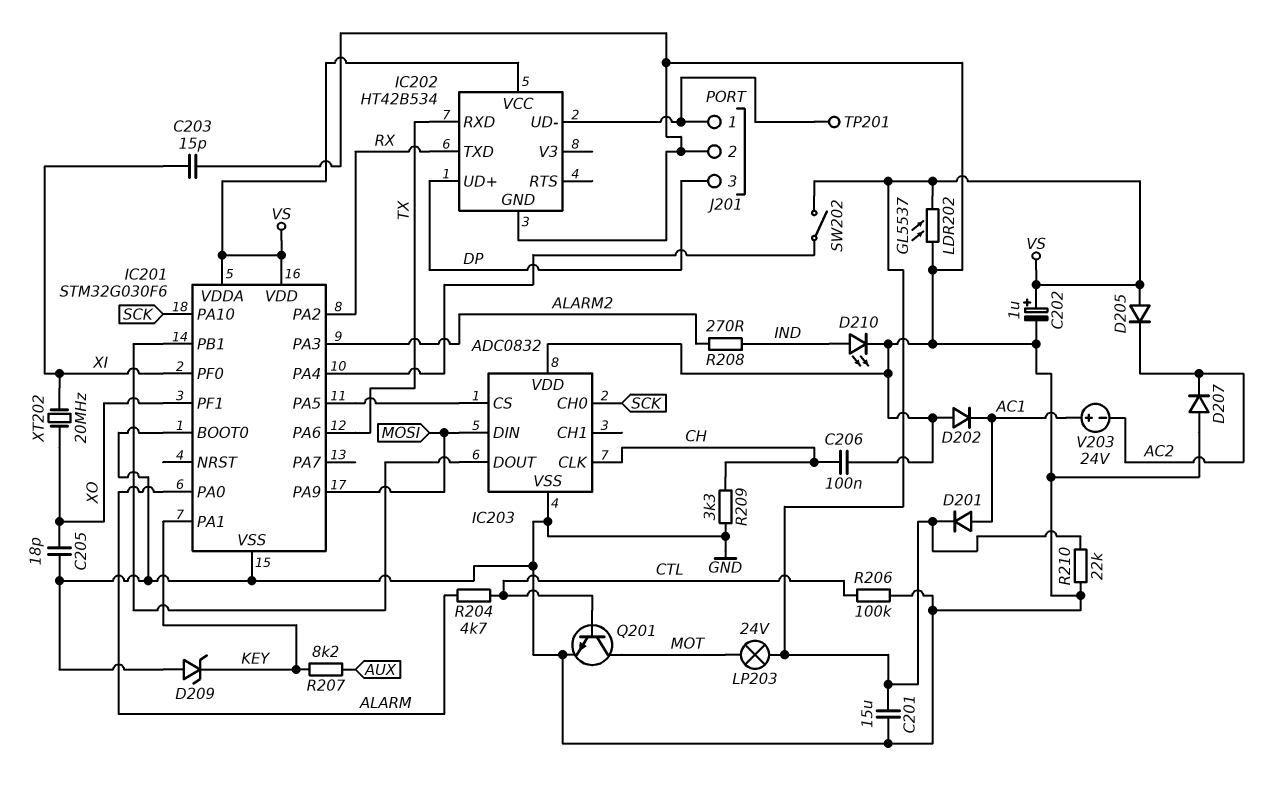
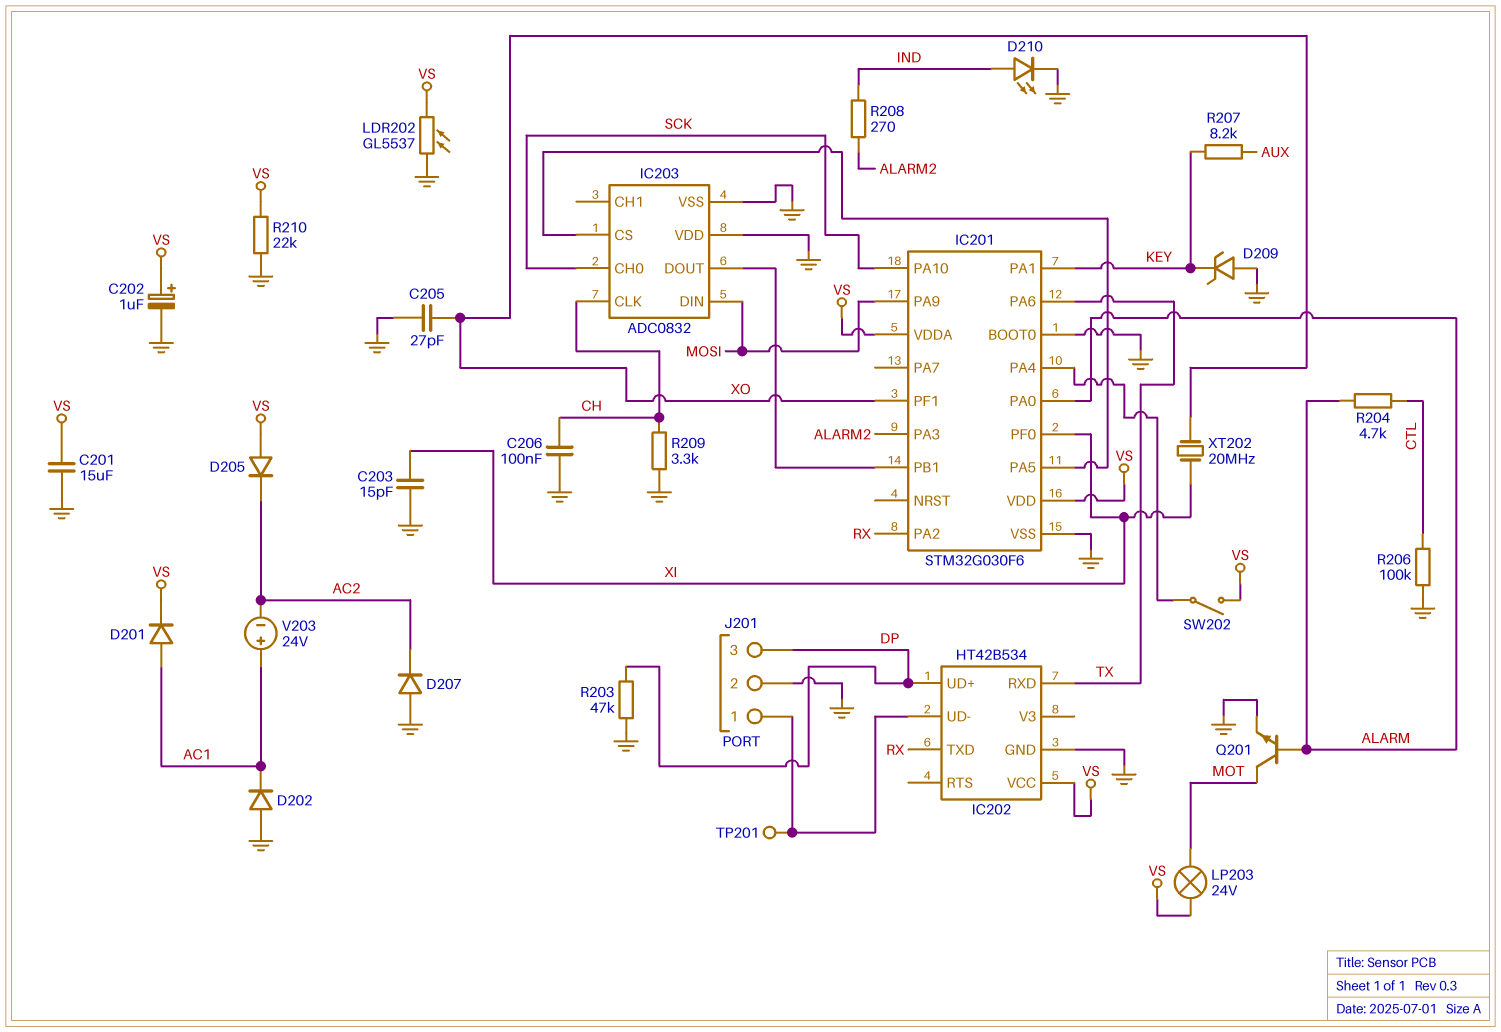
C205: 18pF (GND, XO) -> 27pF (GND, XO)
Q201: NPN (B CTL, C MOT, E GND) -> NPN (B ALARM, C MOT, E GND)
R203: none -> 47k (DP, GND)

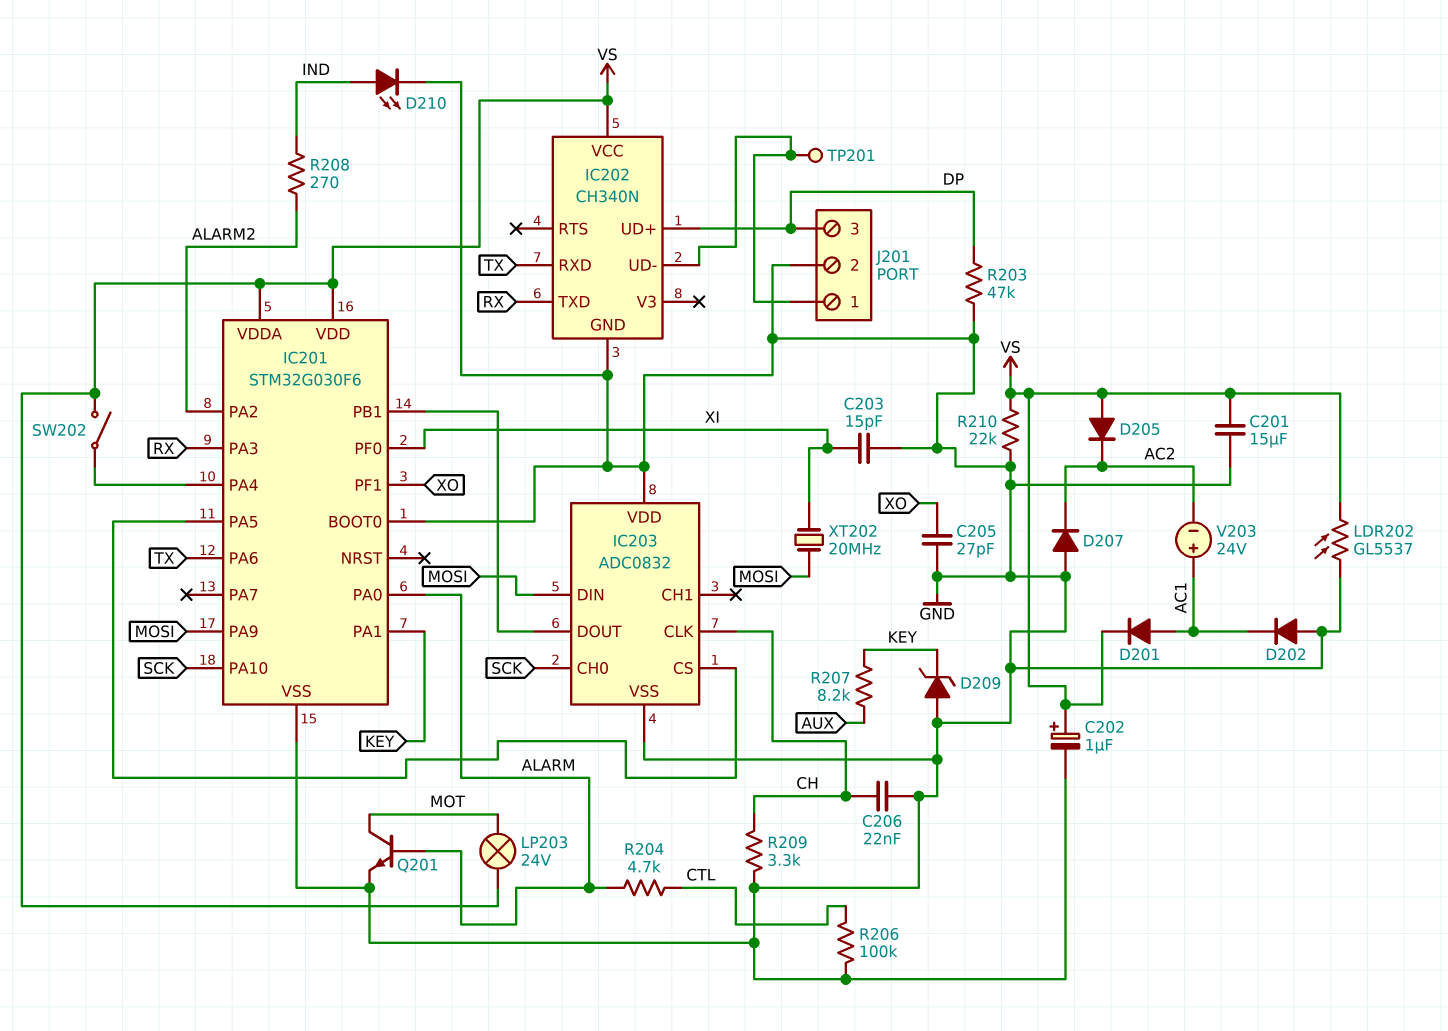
C206: 100nF (CH, GND) -> 22nF (CH, GND)
IC201 pin PA2: RX -> ALARM2
IC201 pin PA3: ALARM2 -> RX
IC202: HT42B534 -> CH340N
XT202: 20MHz (XI, XO) -> 20MHz (MOSI, XI)

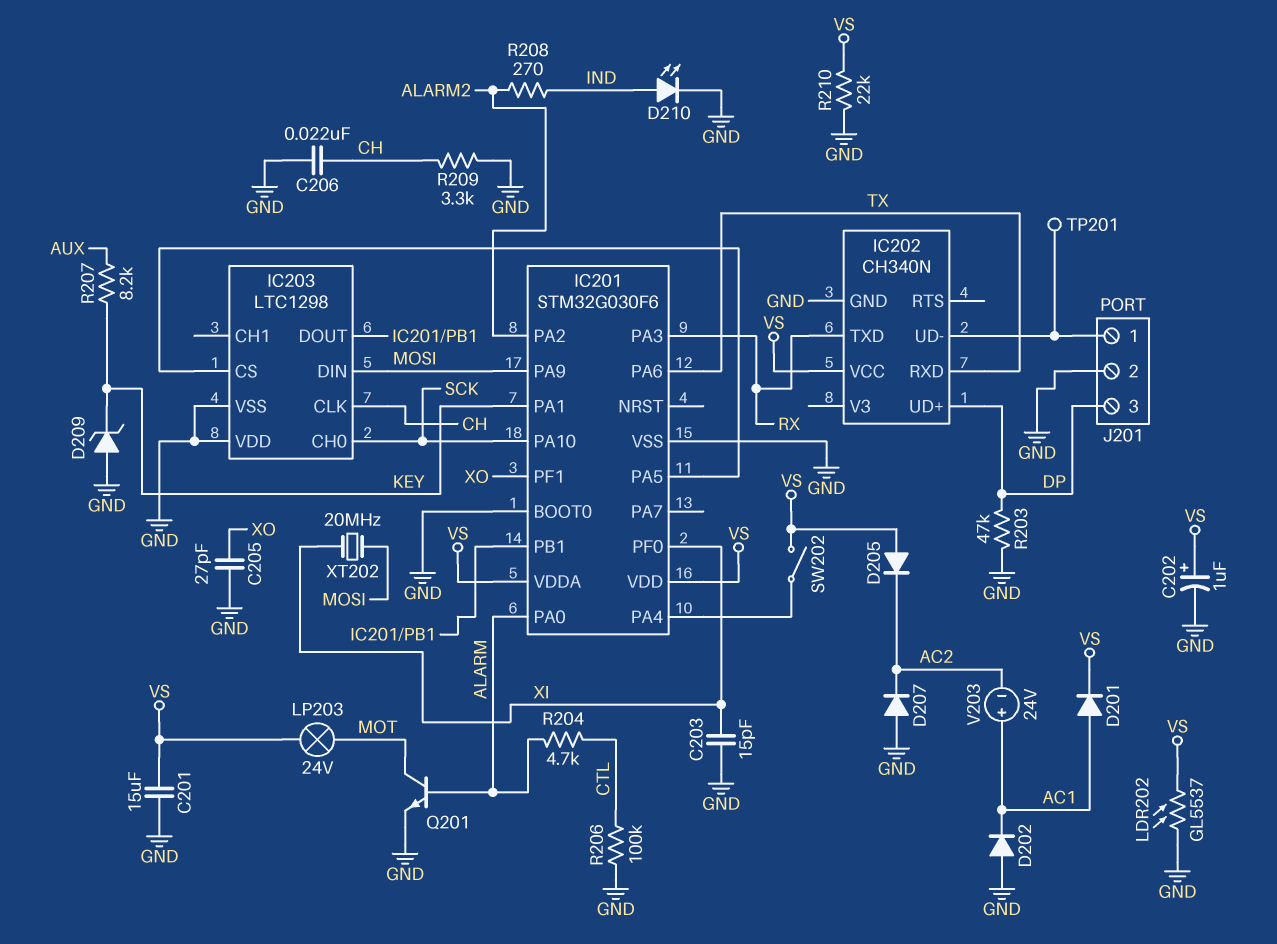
IC203: ADC0832 -> LTC1298

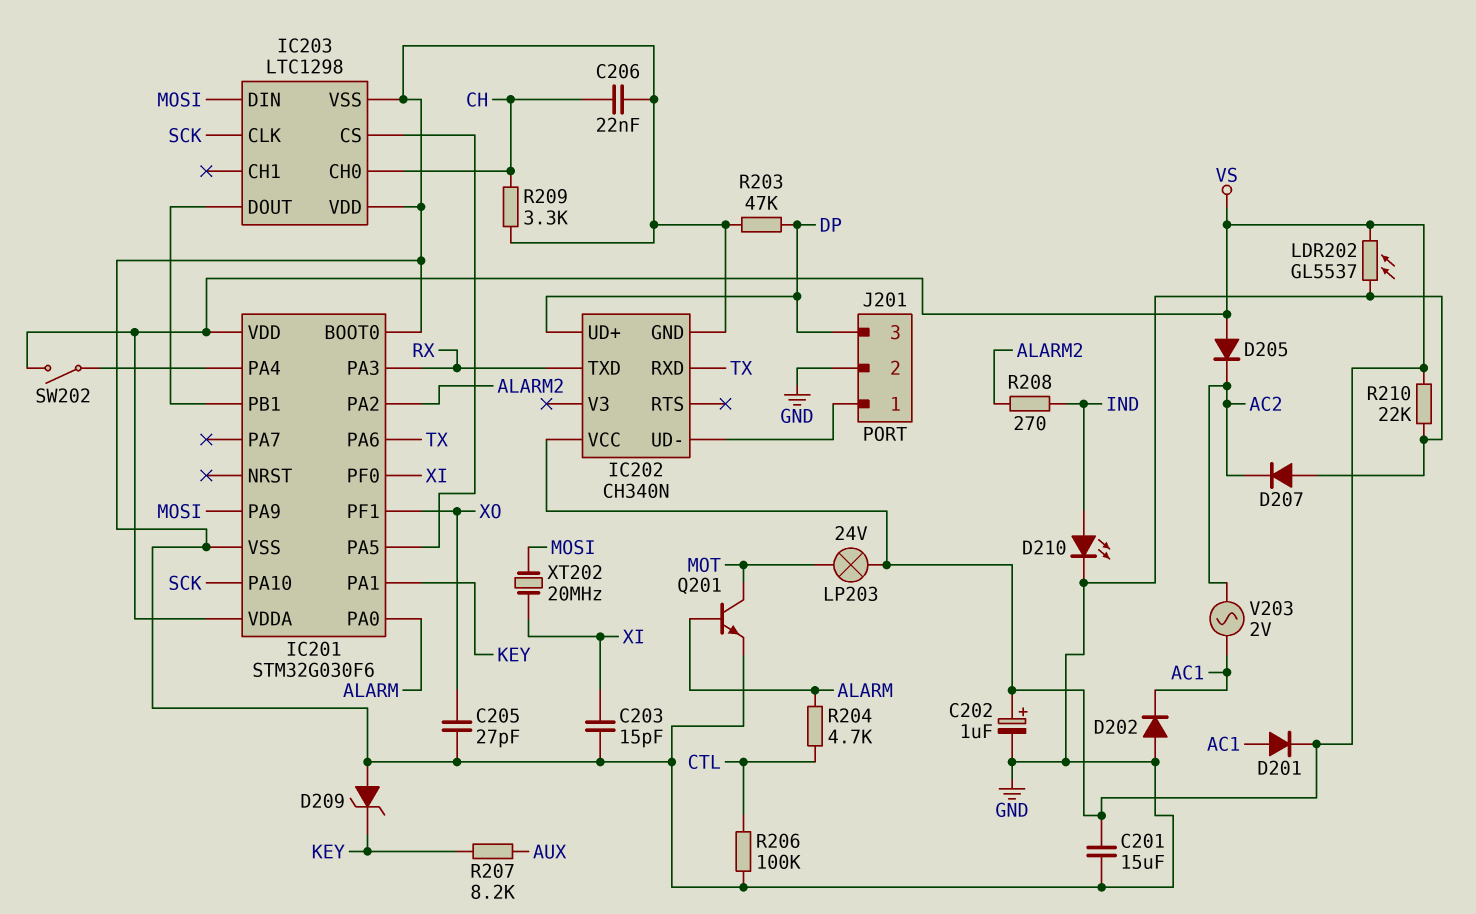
IC203 pin CH0: SCK -> CH
IC203 pin CLK: CH -> SCK
TP201: test point (IC202/UD-) -> none
V203: 24V (plus AC1, minus AC2) -> AC 2V (AC1, AC2)

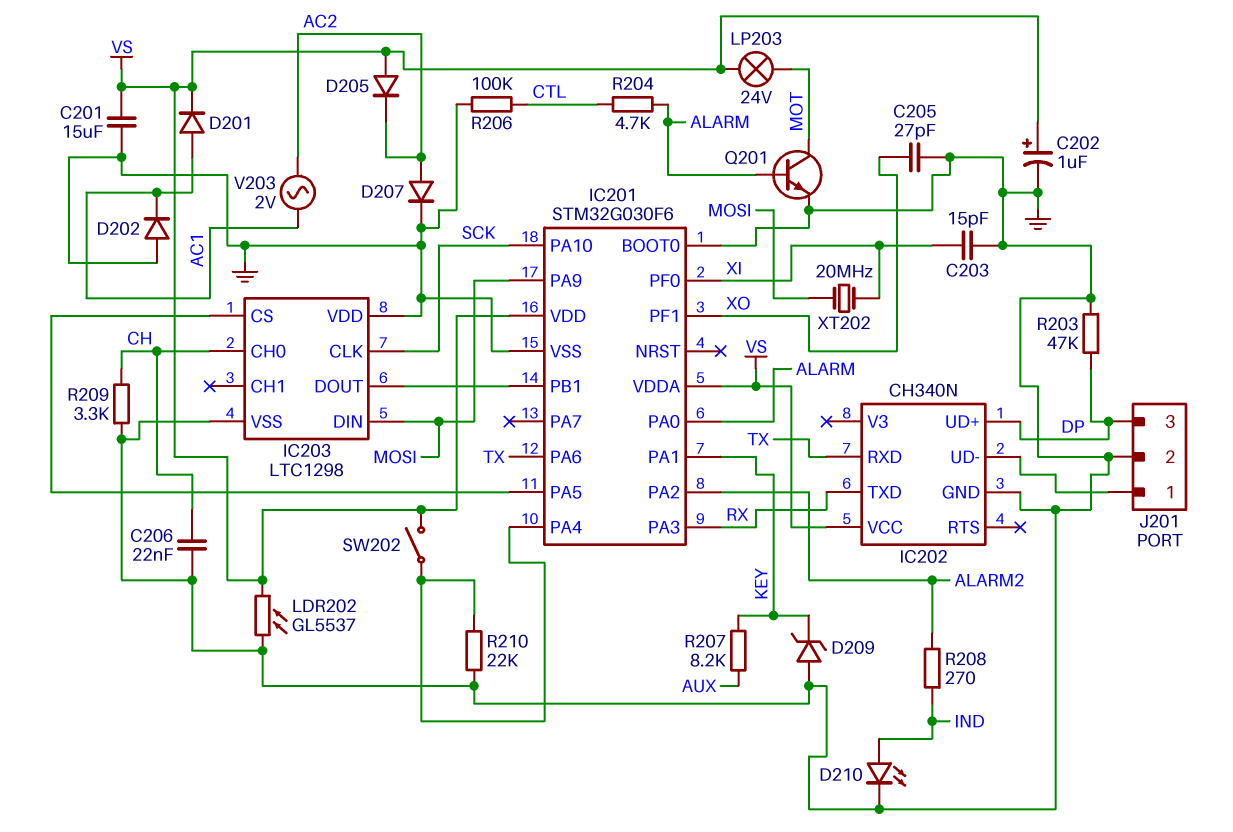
D207: diode (A GND, K AC2) -> diode (A AC2, K GND)
R210: 22k (GND, VS) -> 22k (GND, IC201/PA4)

